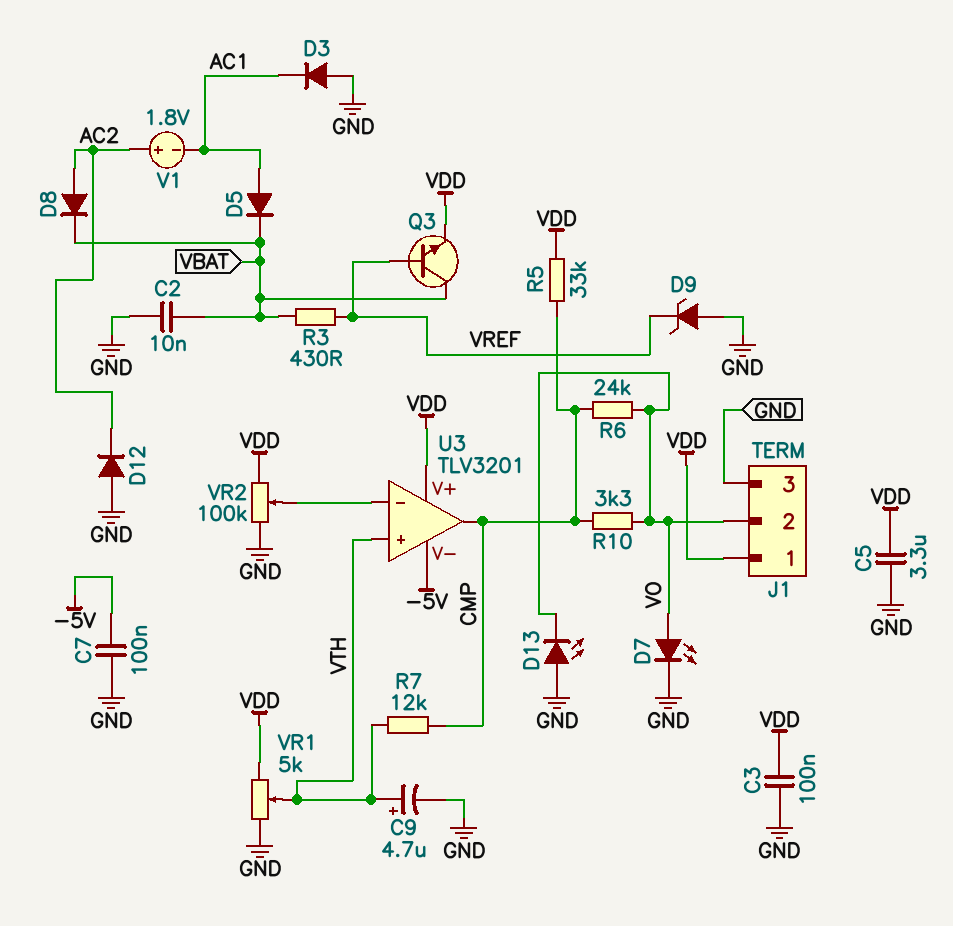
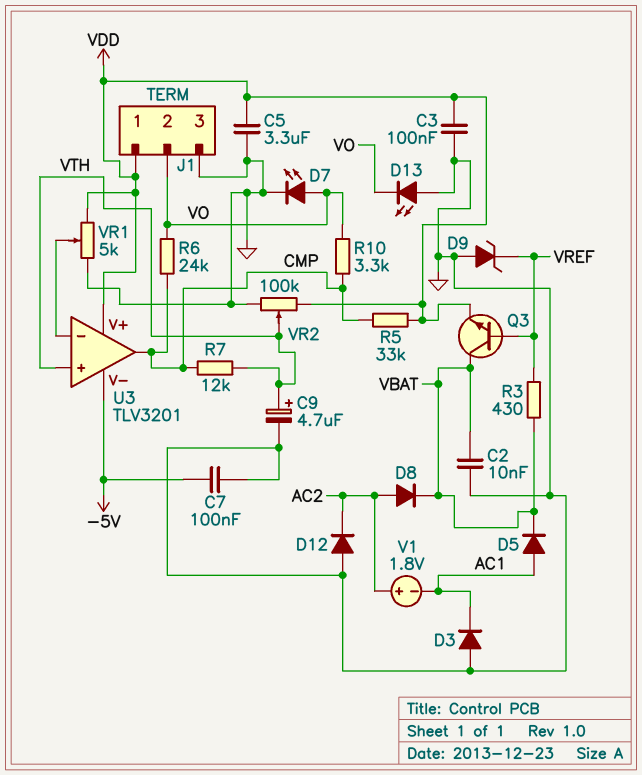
VR1: 5k (GND, VDD, wiper VTH) -> 5k (GND, VDD, wiper U3/in-)
VR2: 100k (GND, VDD, wiper U3/in-) -> 100k (GND, VDD, wiper VTH)

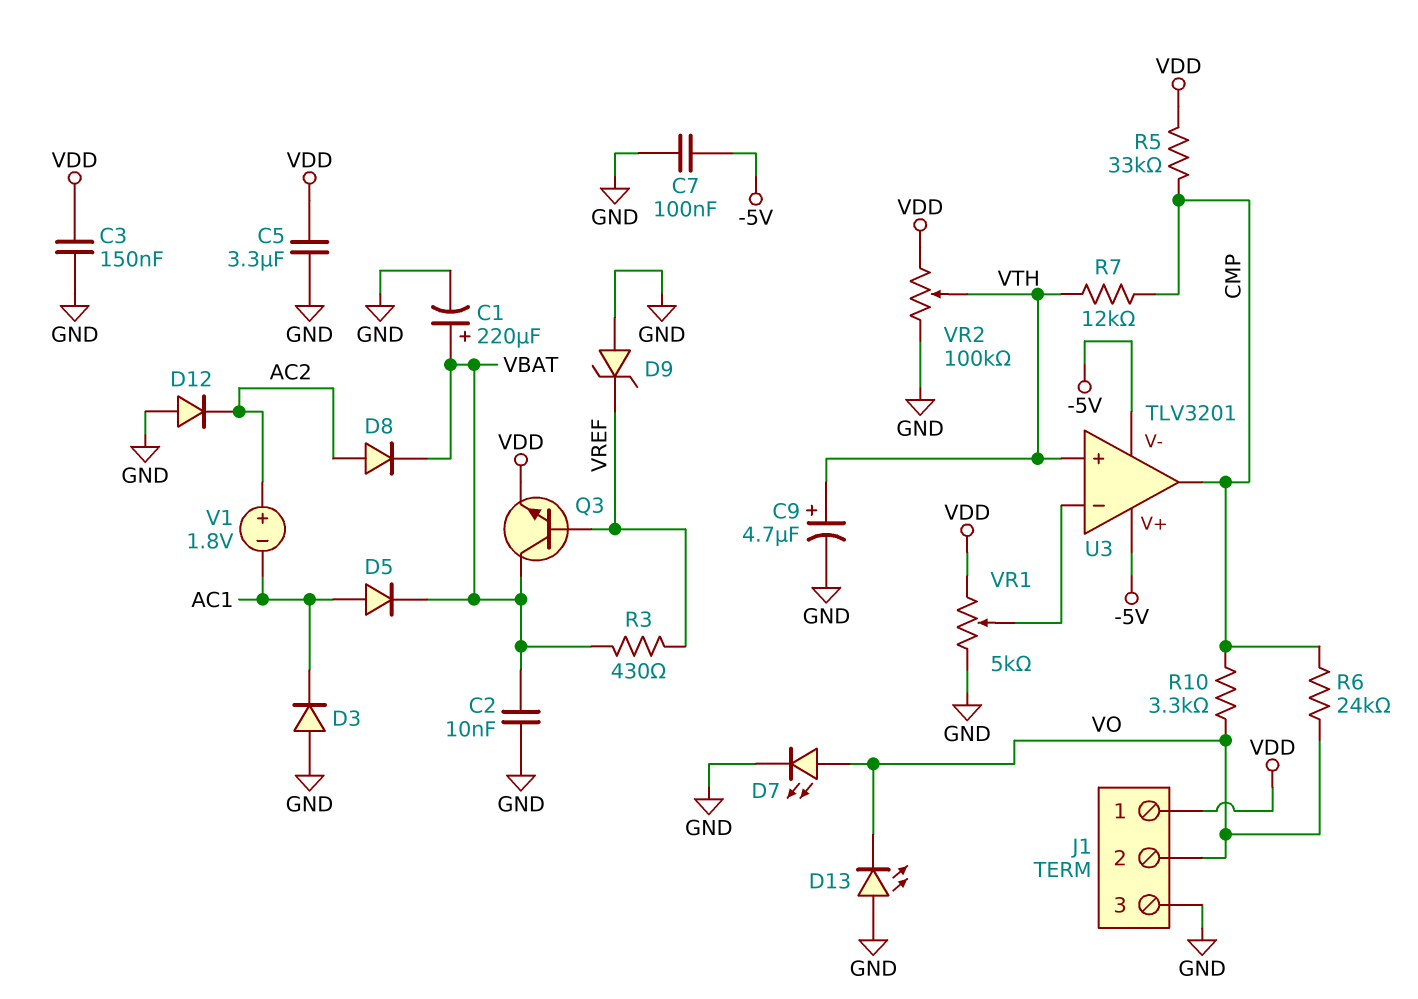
C1: none -> 220uF (plus VBAT, minus GND)
C3: 100nF (GND, VDD) -> 150nF (GND, VDD)
U3 pin V+: VDD -> -5V

